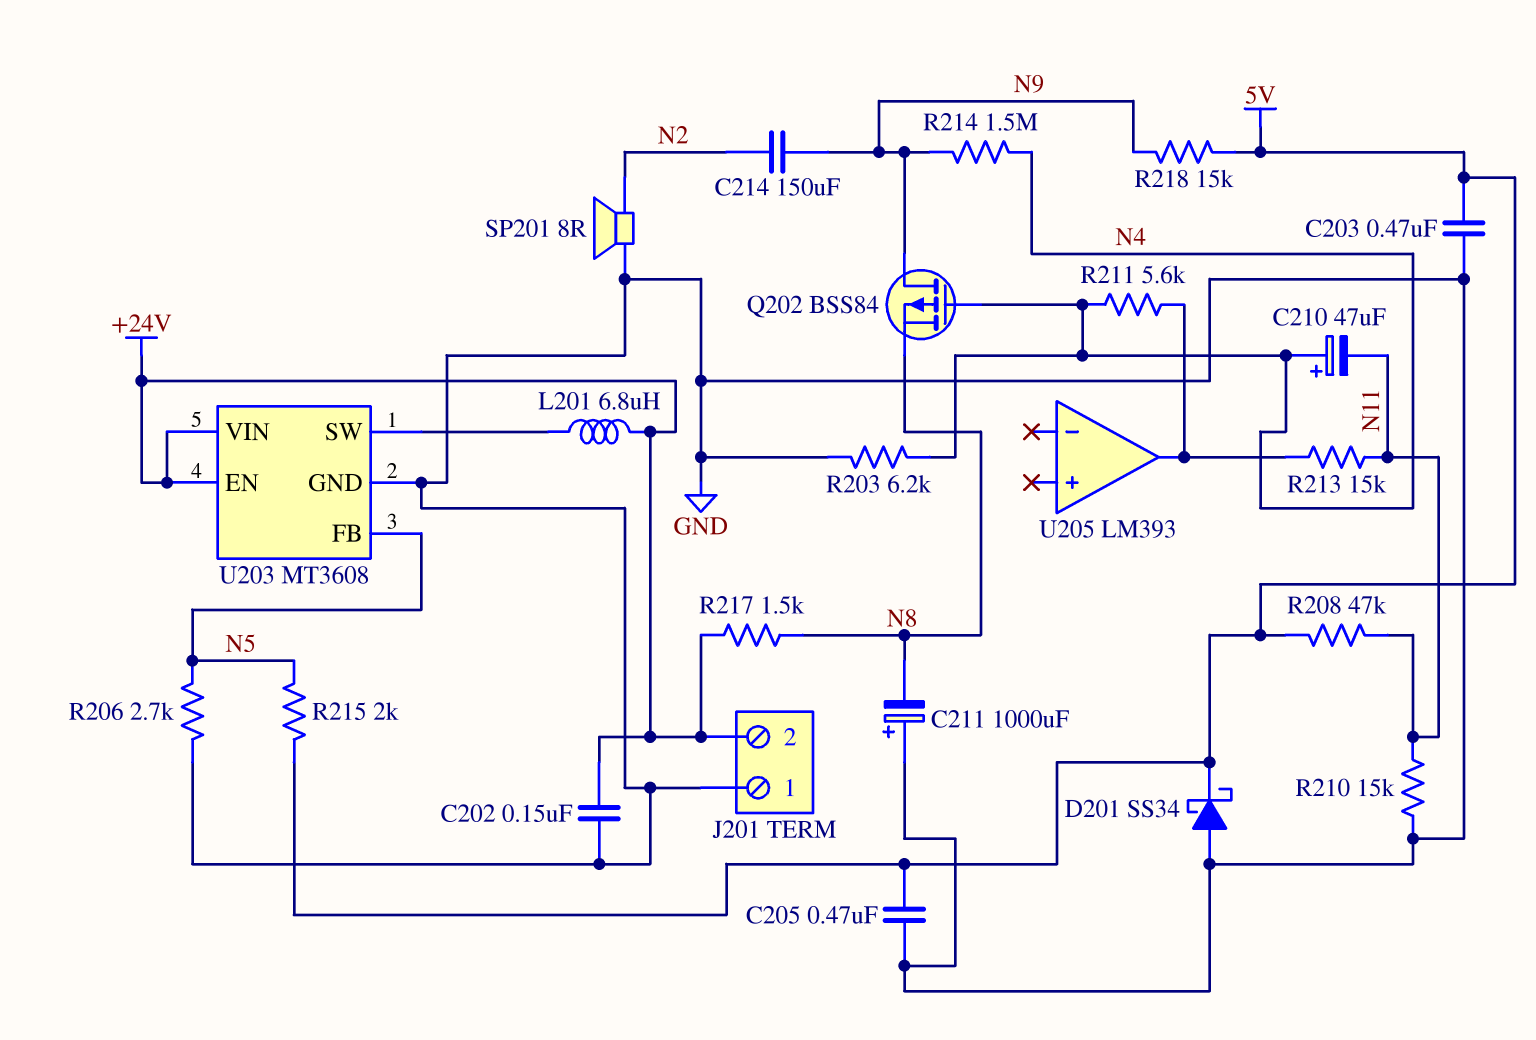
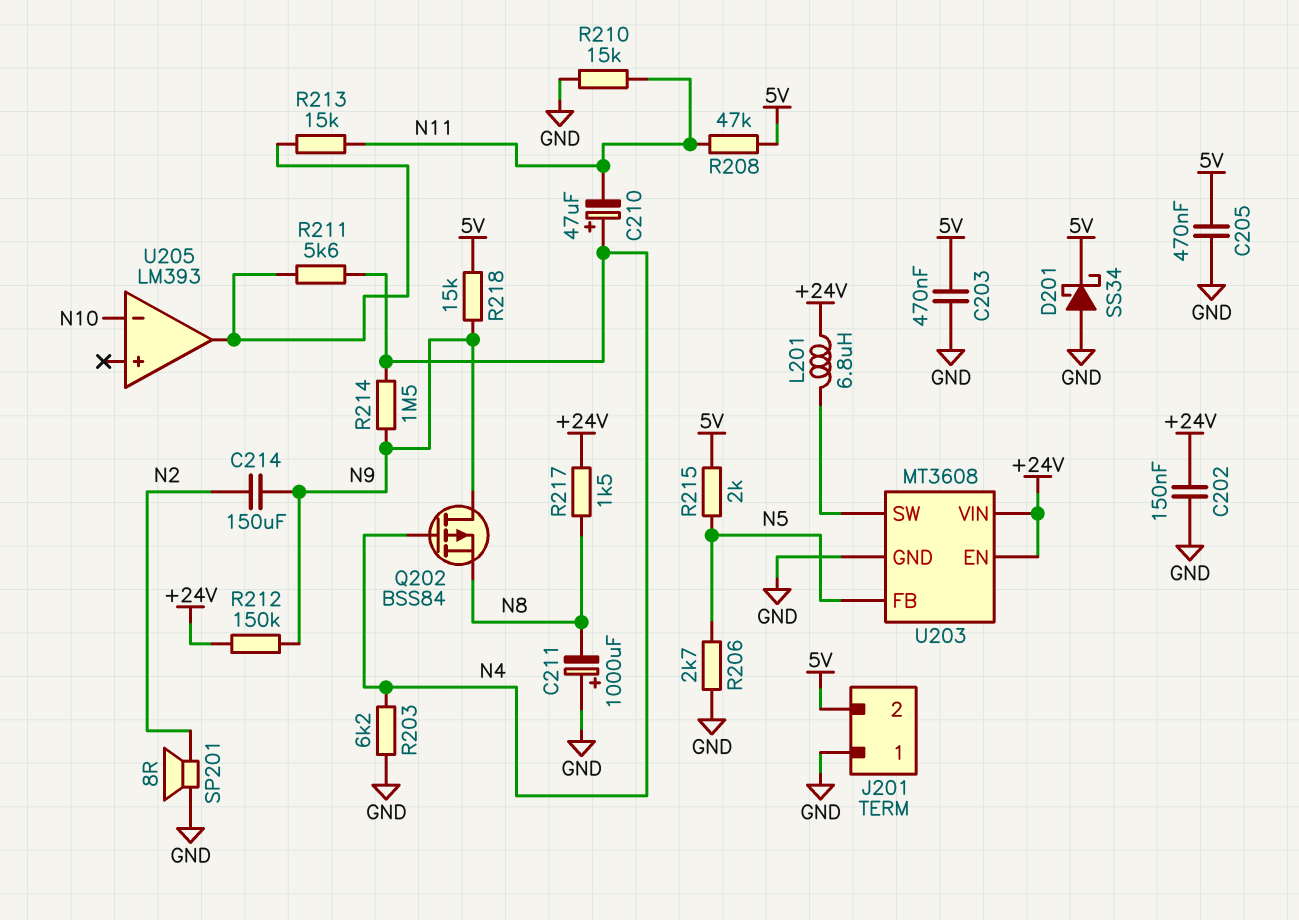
J201 pin 2: +24V -> 5V
R212: none -> 150k (+24V, N9)
U205 pin in-: none -> N10

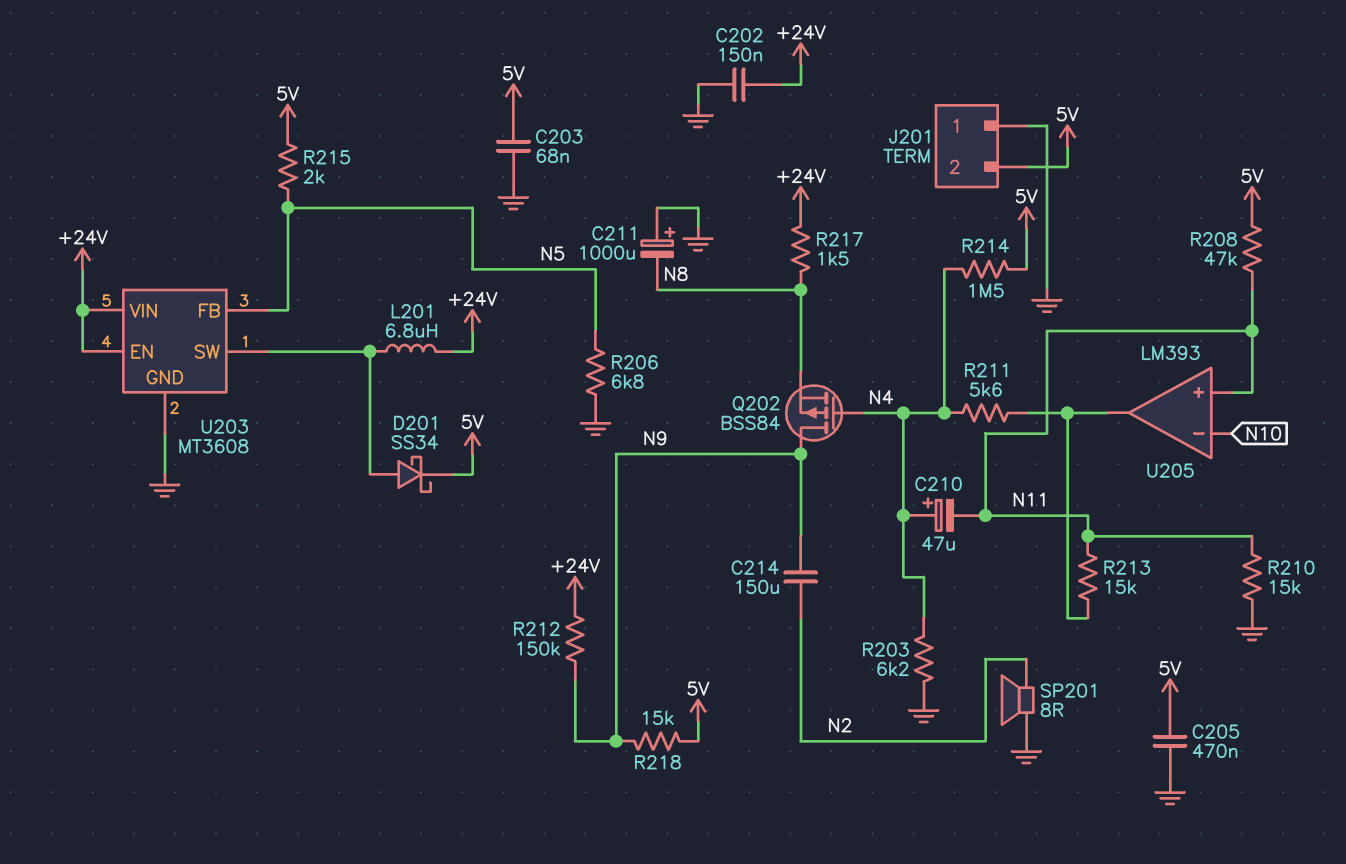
C203: 470nF (5V, GND) -> 68nF (5V, GND)
D201: schottky SS34 (A GND, K 5V) -> schottky SS34 (A U203/SW, K 5V)
R206: 2.7k (GND, N5) -> 6.8k (GND, N5)
R214: 1.5M (N4, N9) -> 1.5M (5V, N4)
U205 pin in+: none -> N11

